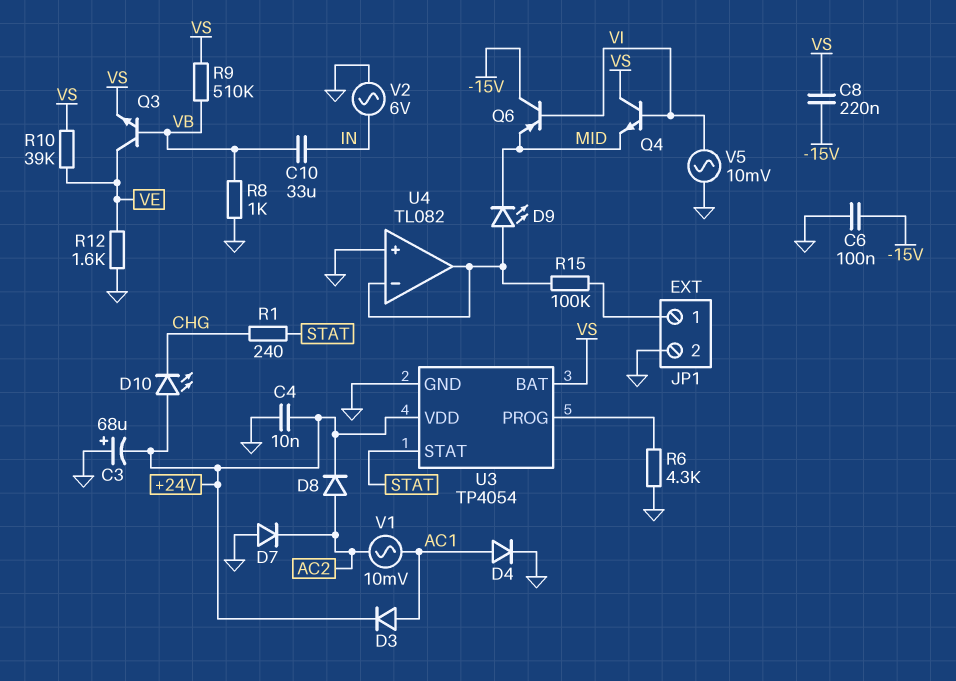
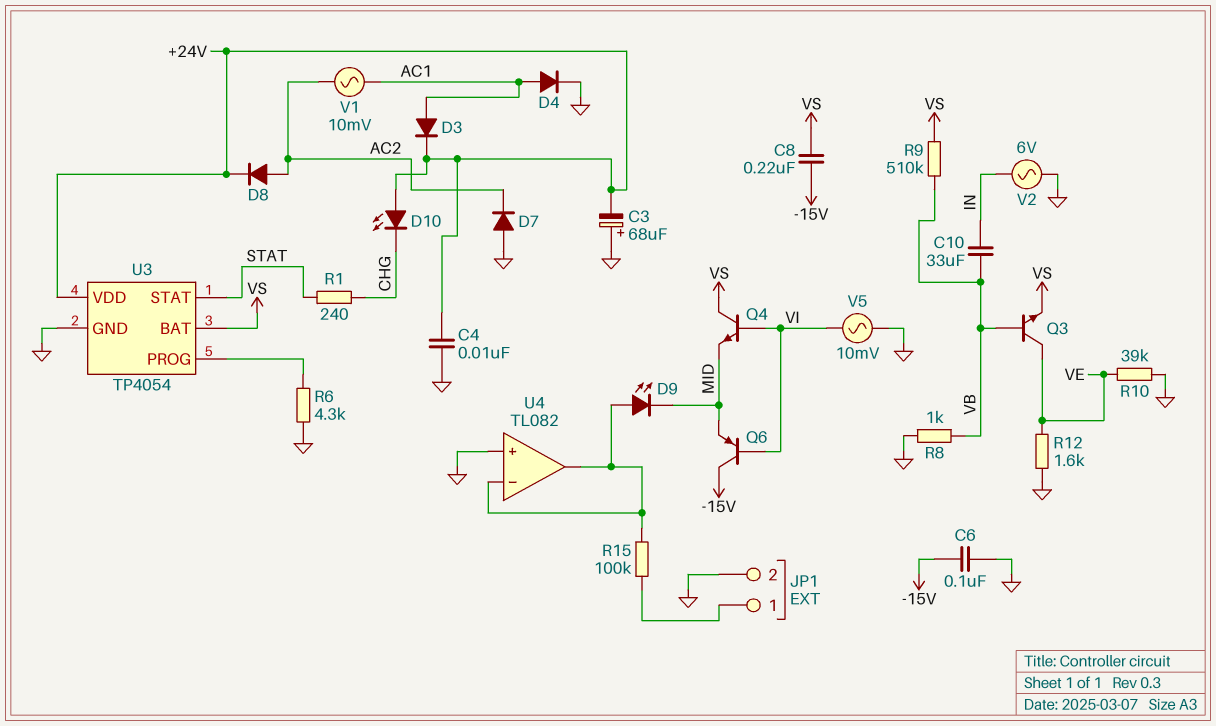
R10: 39k (VE, VS) -> 39k (GND, VE)

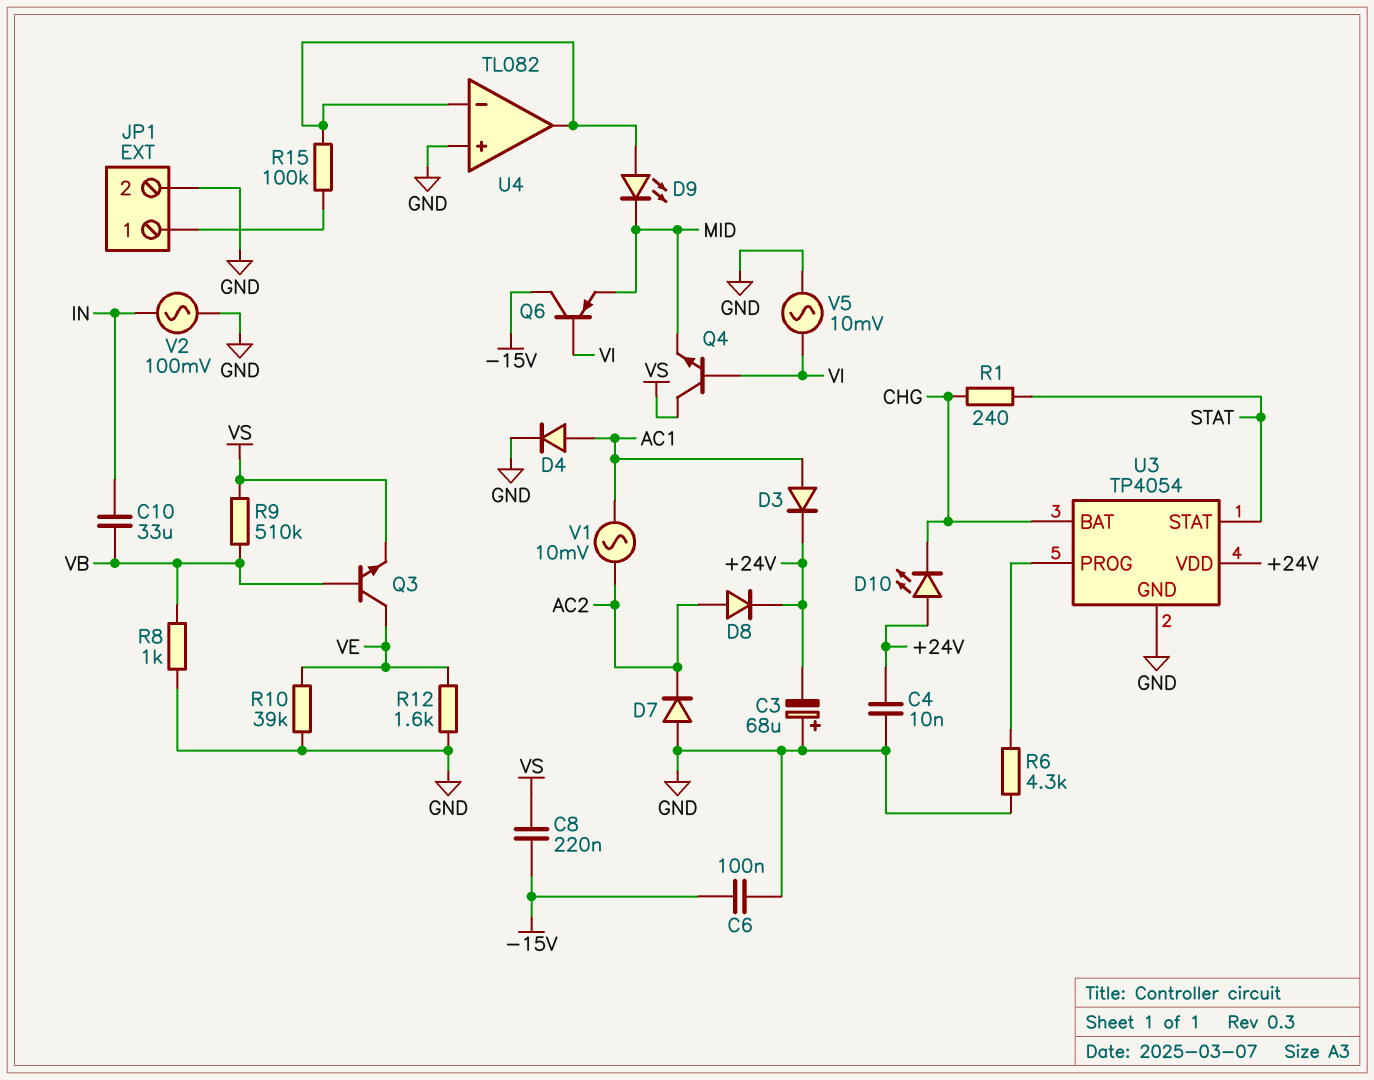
U3 pin BAT: VS -> CHG
V2: AC 6V (GND, IN) -> AC 100mV (GND, IN)

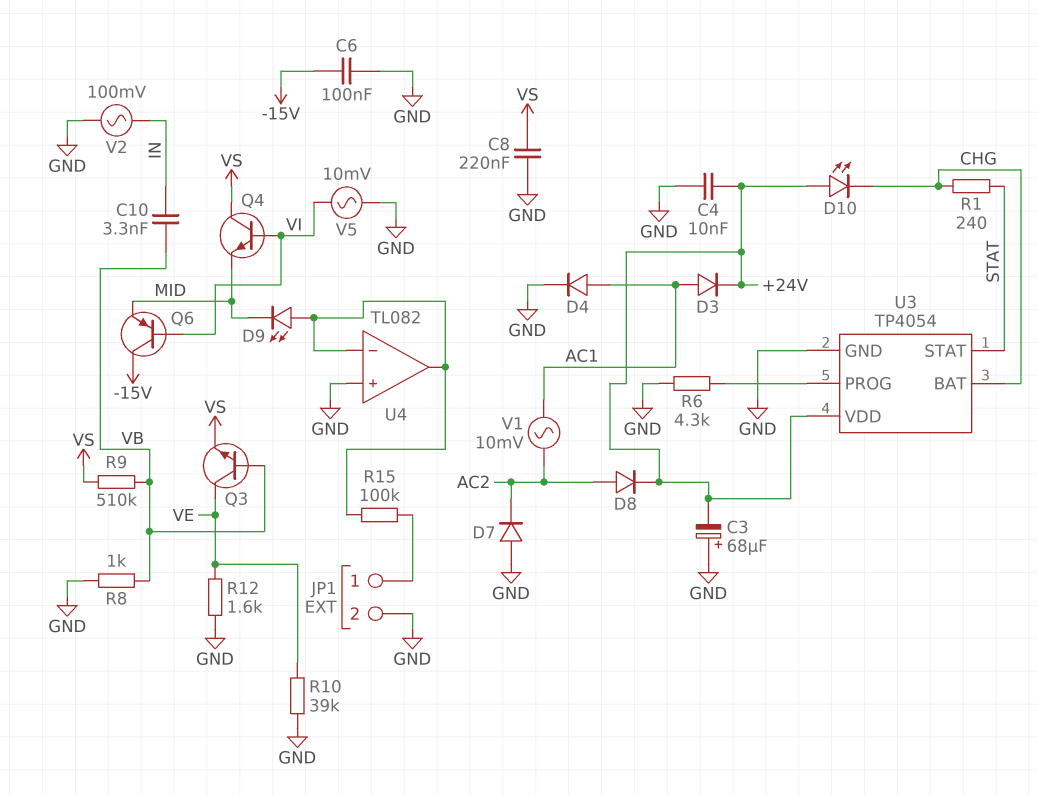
C8: 220nF (-15V, VS) -> 220nF (GND, VS)
C10: 33uF (IN, VB) -> 3.3nF (IN, VB)

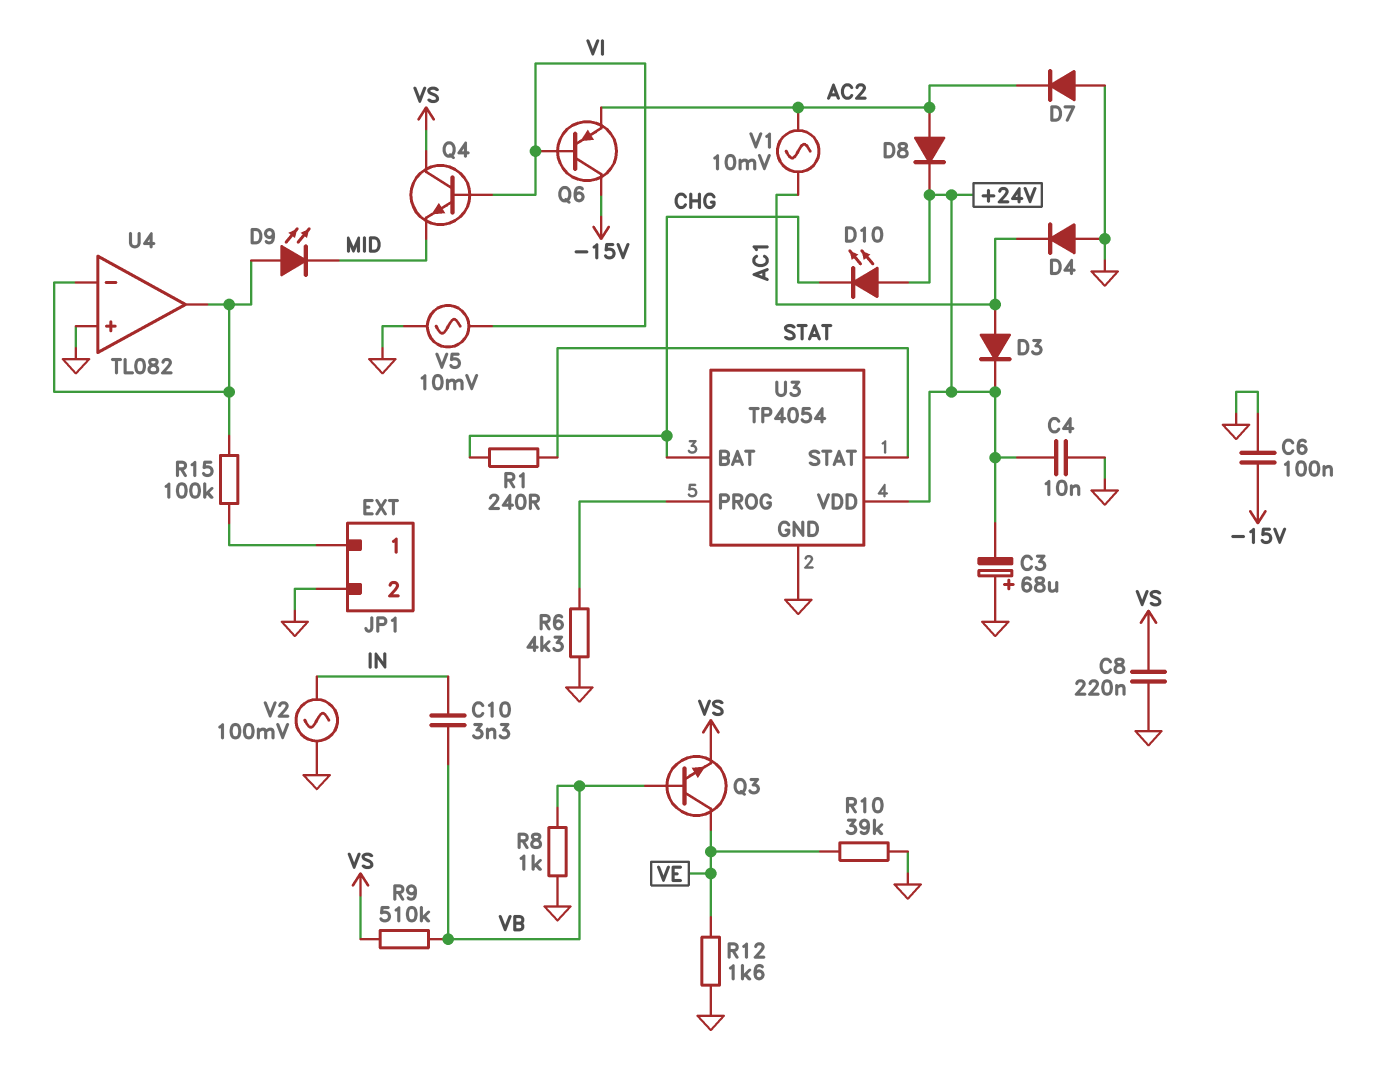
D4: diode (A AC1, K GND) -> diode (A GND, K AC1)
Q6: PNP (B VI, C -15V, E MID) -> PNP (B VI, C -15V, E AC2)

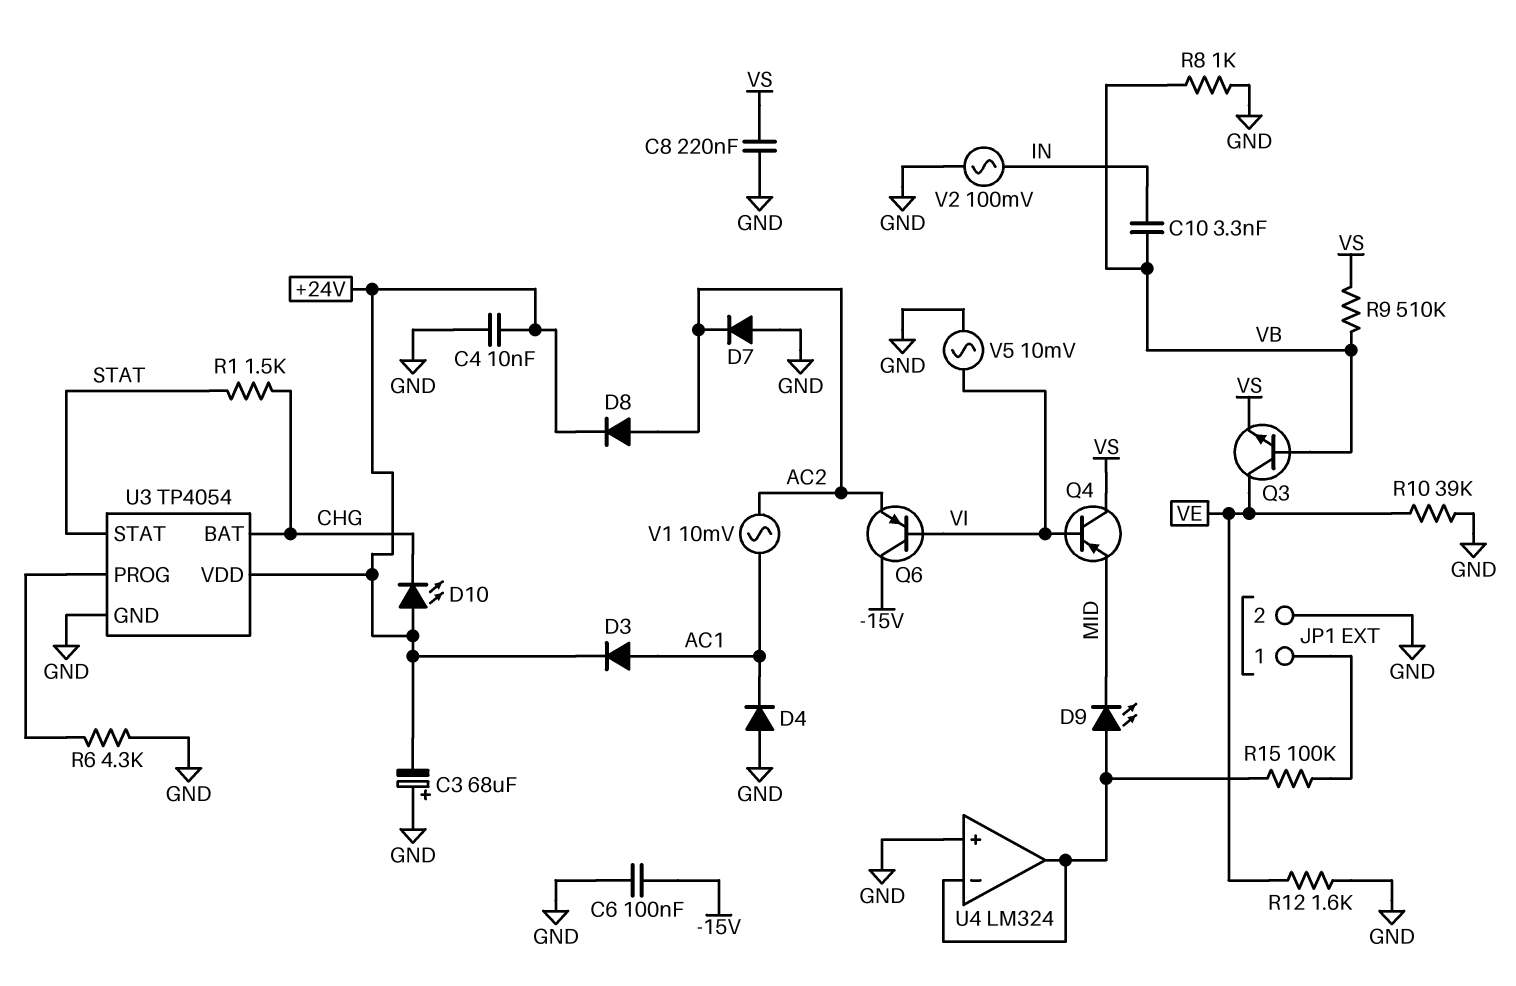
Q4: NPN (B VI, C VS, E MID) -> PNP (B VI, C VS, E MID)
R1: 240 (CHG, STAT) -> 1.5k (CHG, STAT)
U4: TL082 -> LM324

